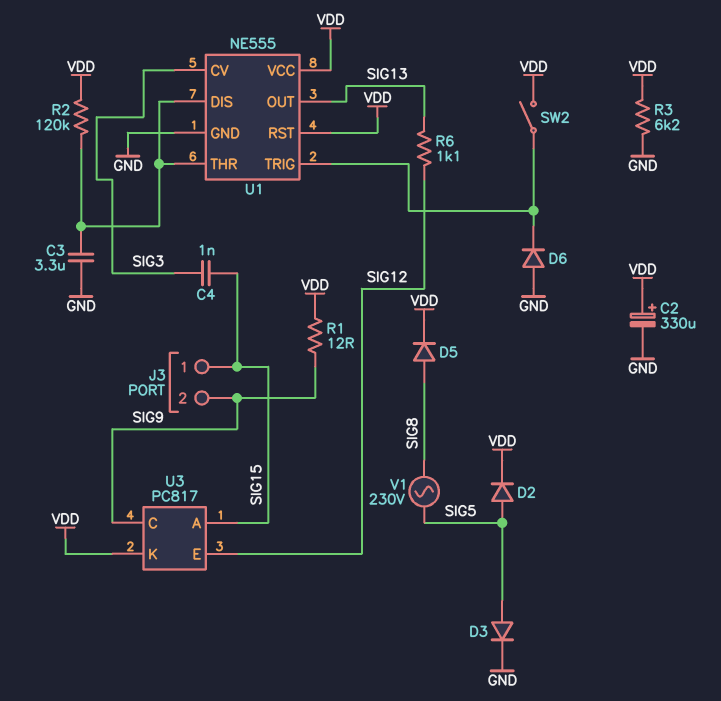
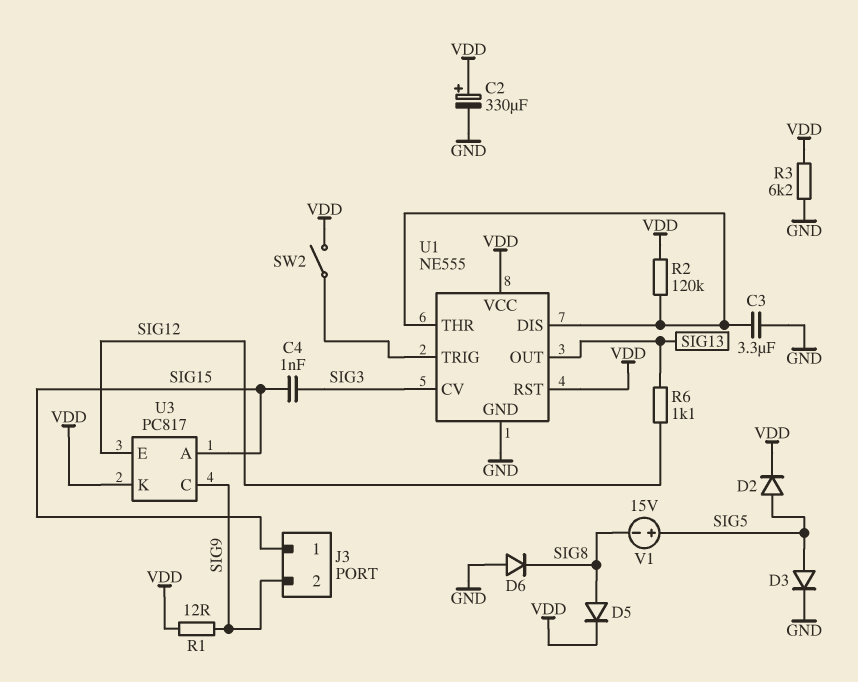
D6: diode (A GND, K U1/TRIG) -> diode (A GND, K SIG8)
V1: AC 230V (SIG5, SIG8) -> 15V (plus SIG5, minus SIG8)

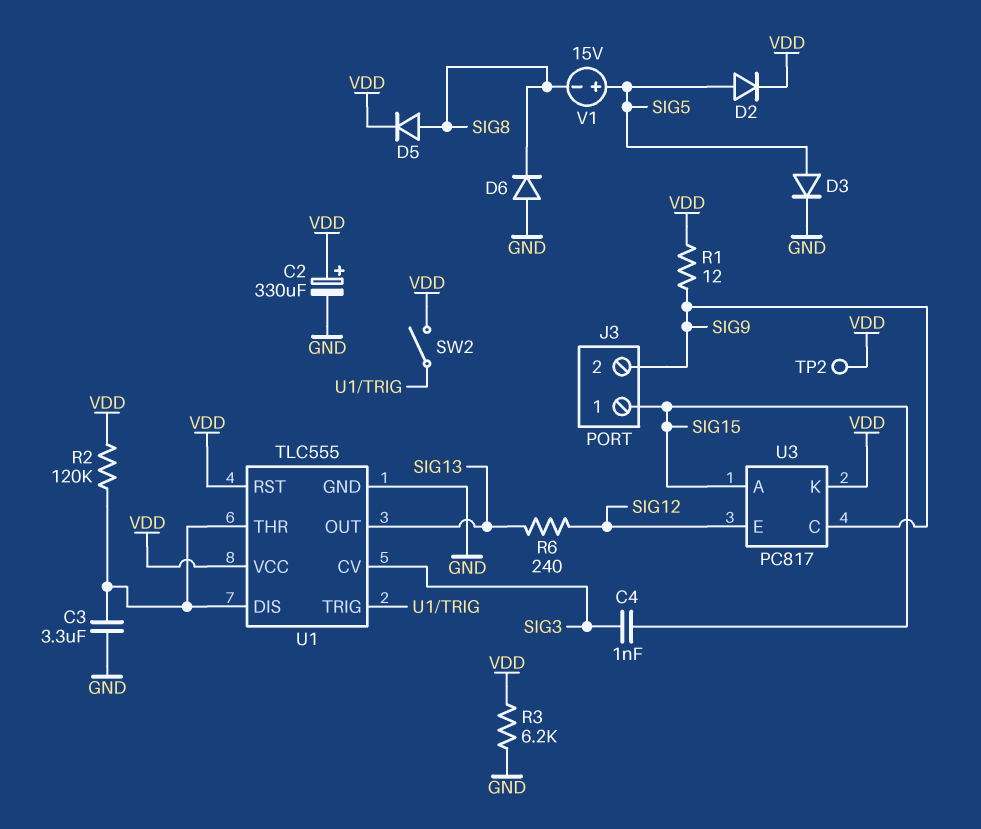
R6: 1.1k (SIG12, SIG13) -> 240 (SIG12, SIG13)
TP2: none -> test point (VDD)
U1: NE555 -> TLC555

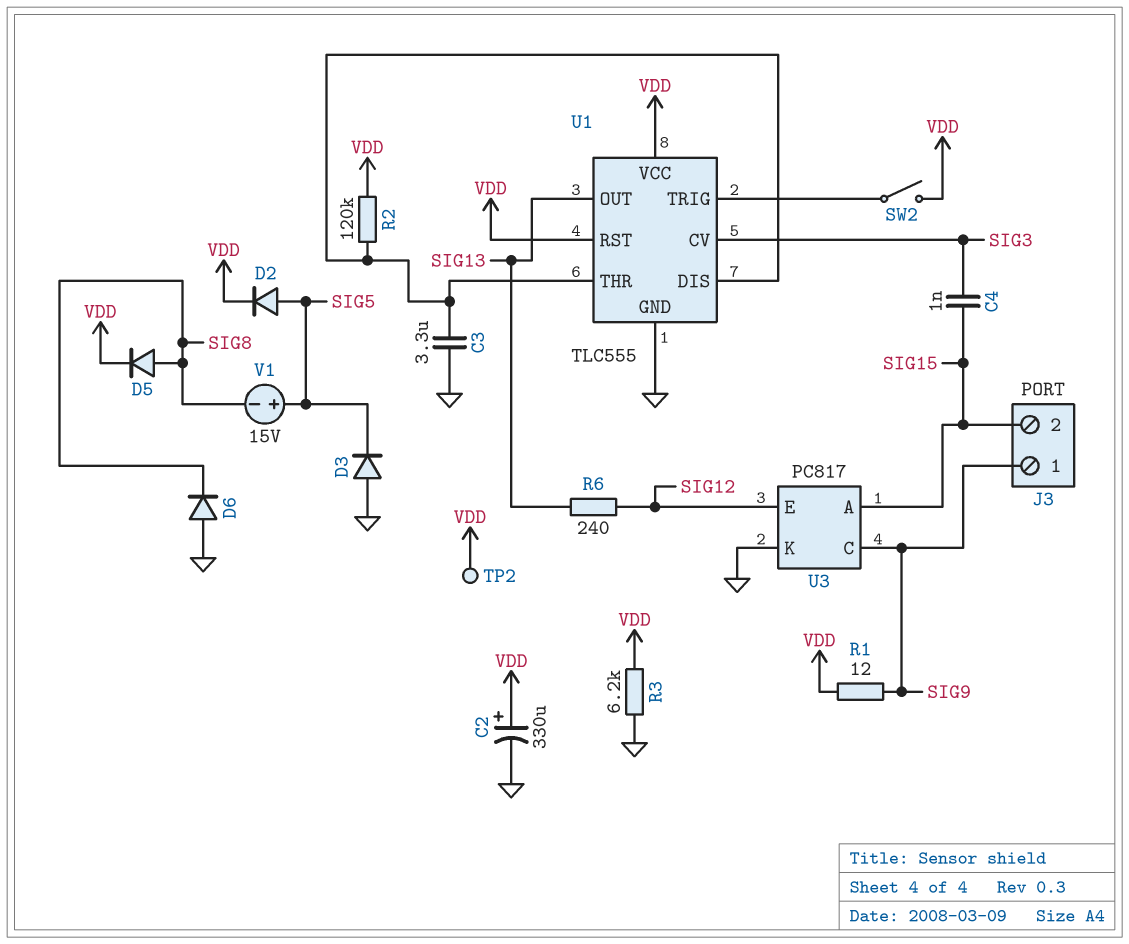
D3: diode (A SIG5, K GND) -> diode (A GND, K SIG5)
J3 pin 1: SIG15 -> SIG9
J3 pin 2: SIG9 -> SIG15
U3 pin K: VDD -> GND

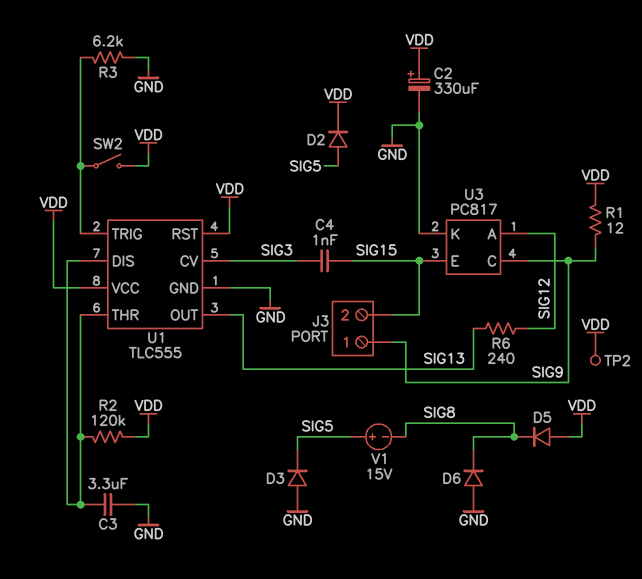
D5: diode (A SIG8, K VDD) -> diode (A VDD, K SIG8)
R3: 6.2k (GND, VDD) -> 6.2k (GND, U1/TRIG)
U3 pin A: SIG15 -> SIG12
U3 pin E: SIG12 -> SIG15

